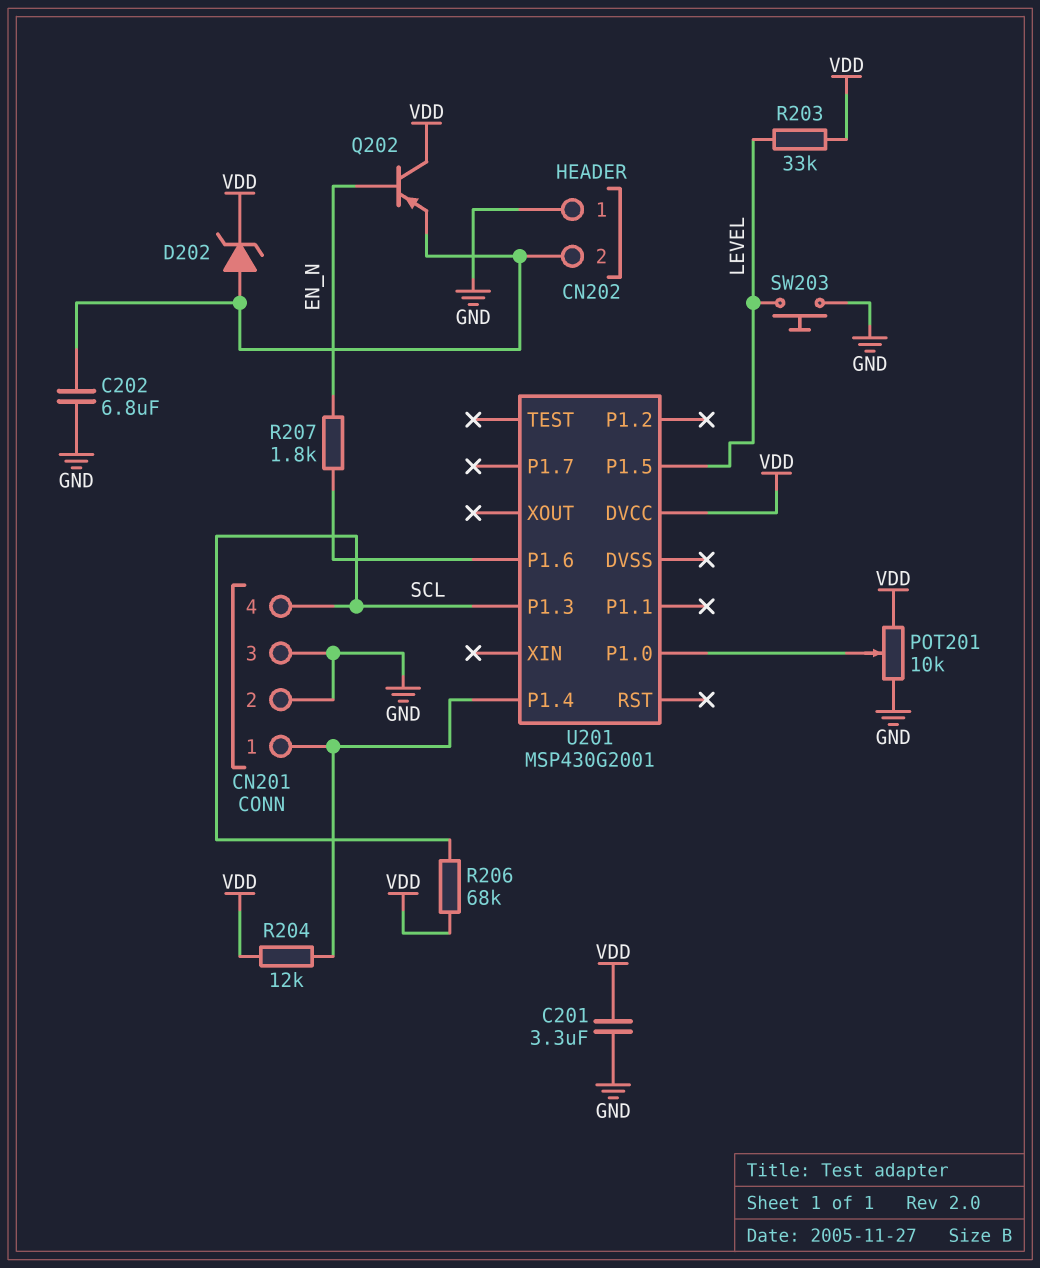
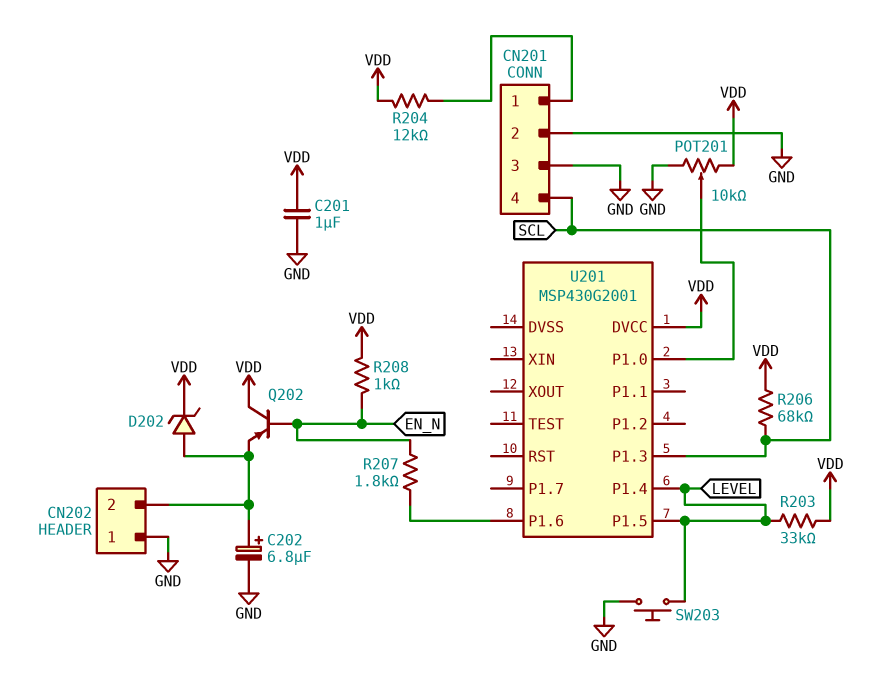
C201: 3.3uF (GND, VDD) -> 1uF (GND, VDD)
C202: 6.8uF (CN202/2, GND) -> 6.8uF (plus CN202/2, minus GND)
R208: none -> 1k (EN_N, VDD)
U201 pin P1.4: CN201/1 -> LEVEL

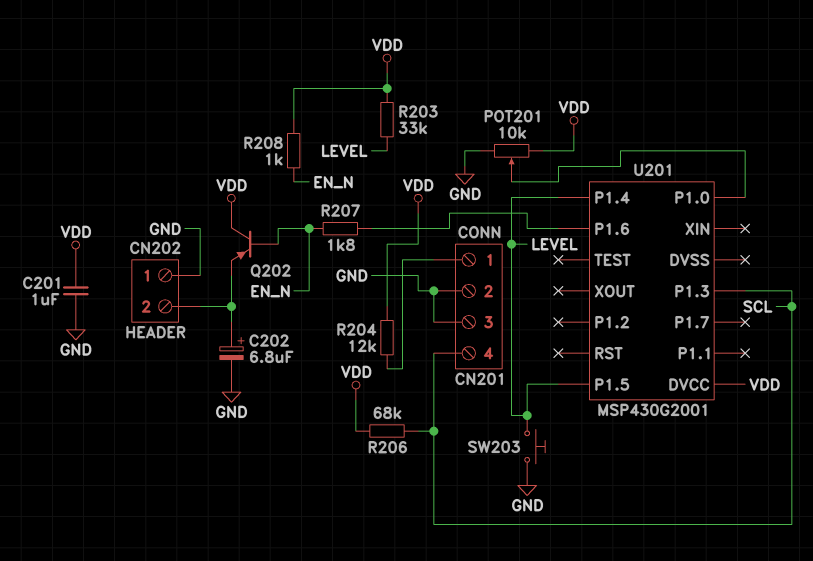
D202: zener (A CN202/2, K VDD) -> none

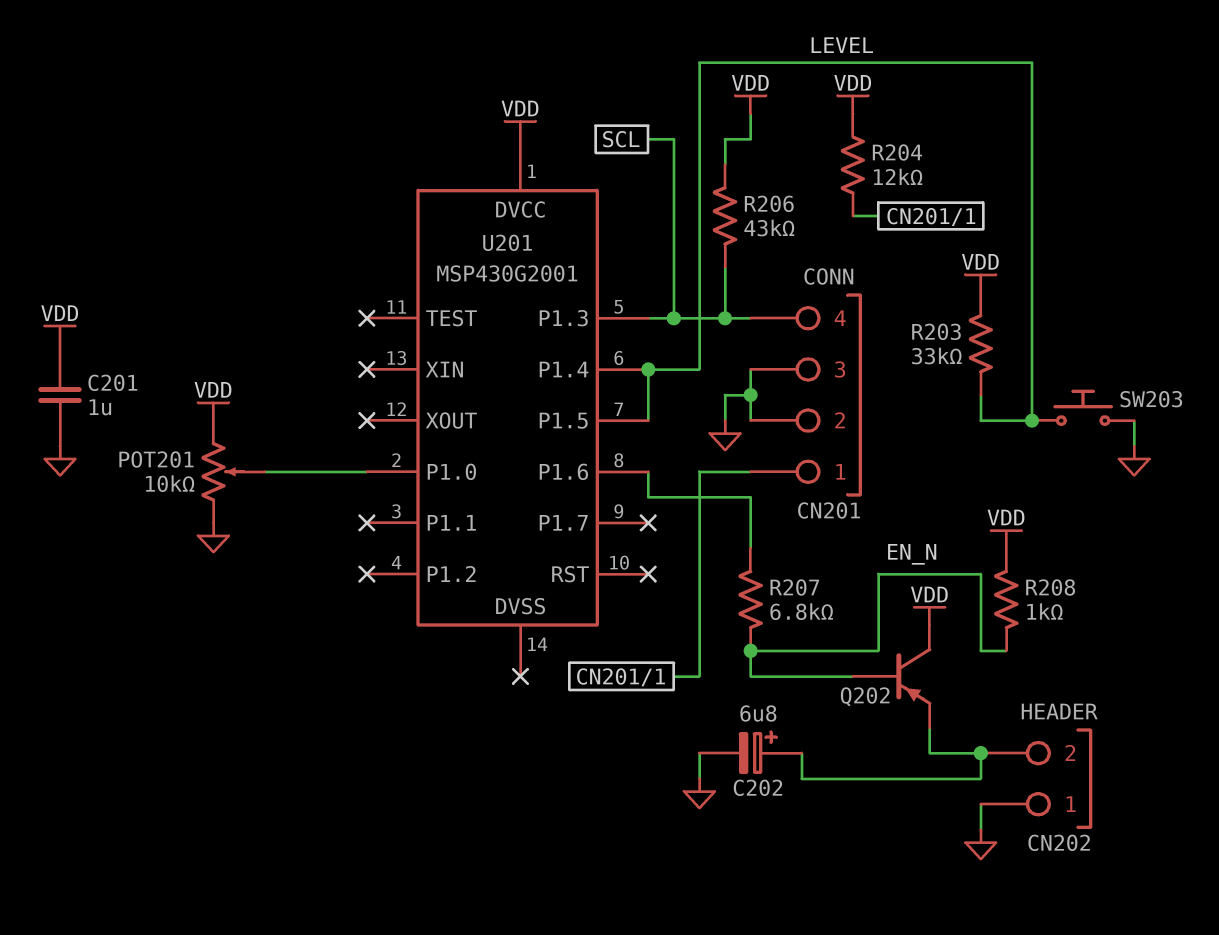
R206: 68k (SCL, VDD) -> 43k (SCL, VDD)
R207: 1.8k (EN_N, U201/P1.6) -> 6.8k (EN_N, U201/P1.6)

